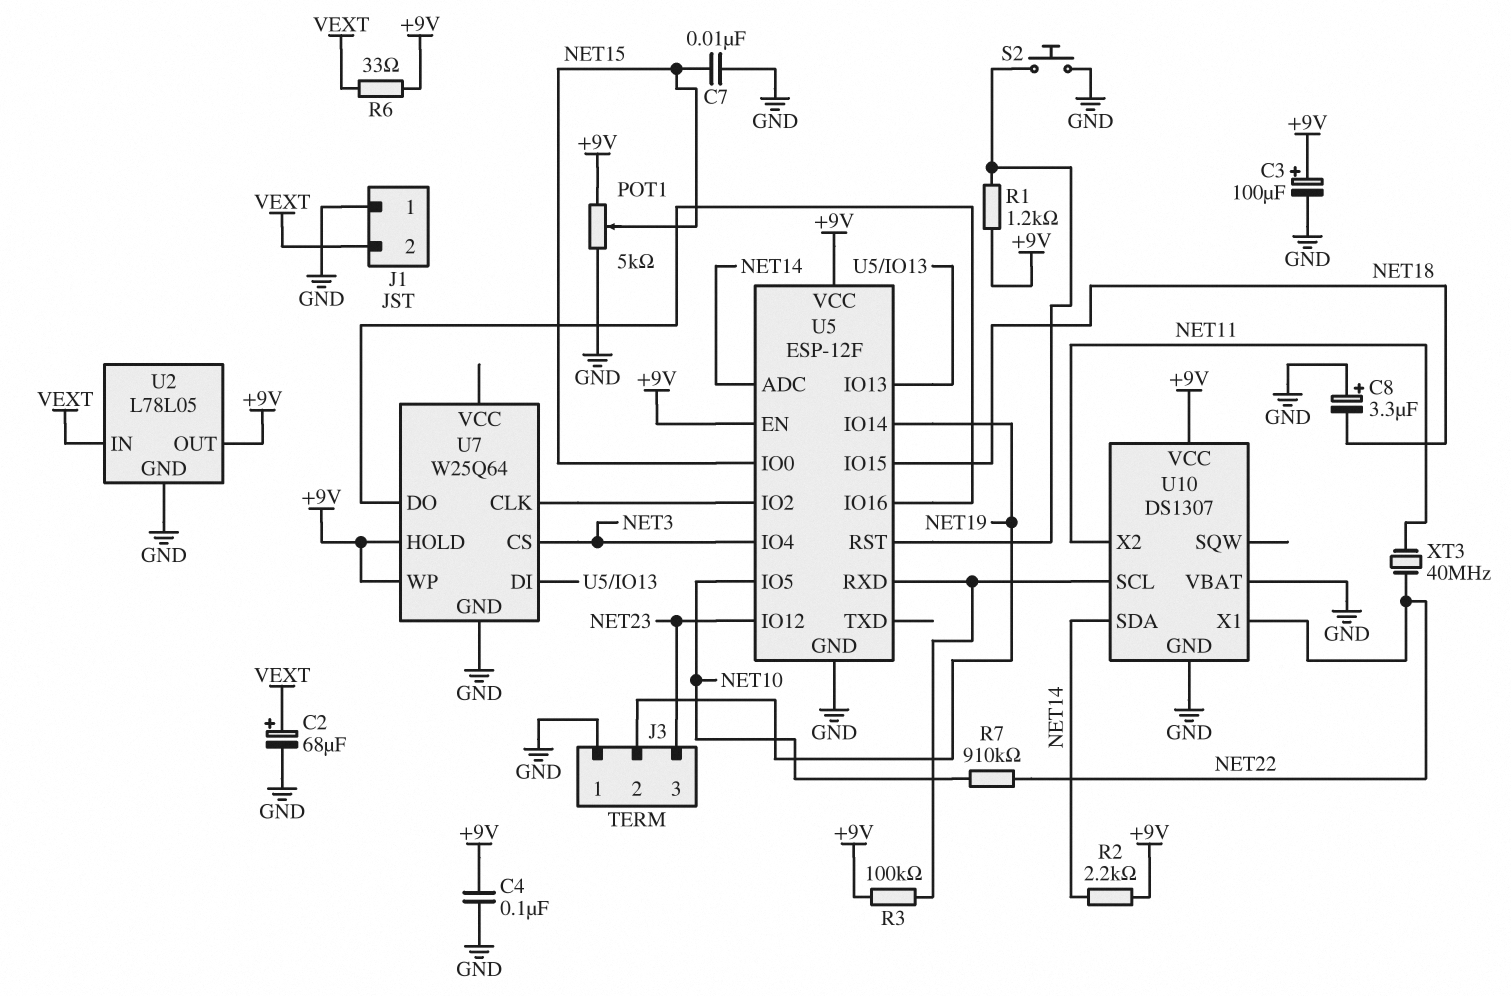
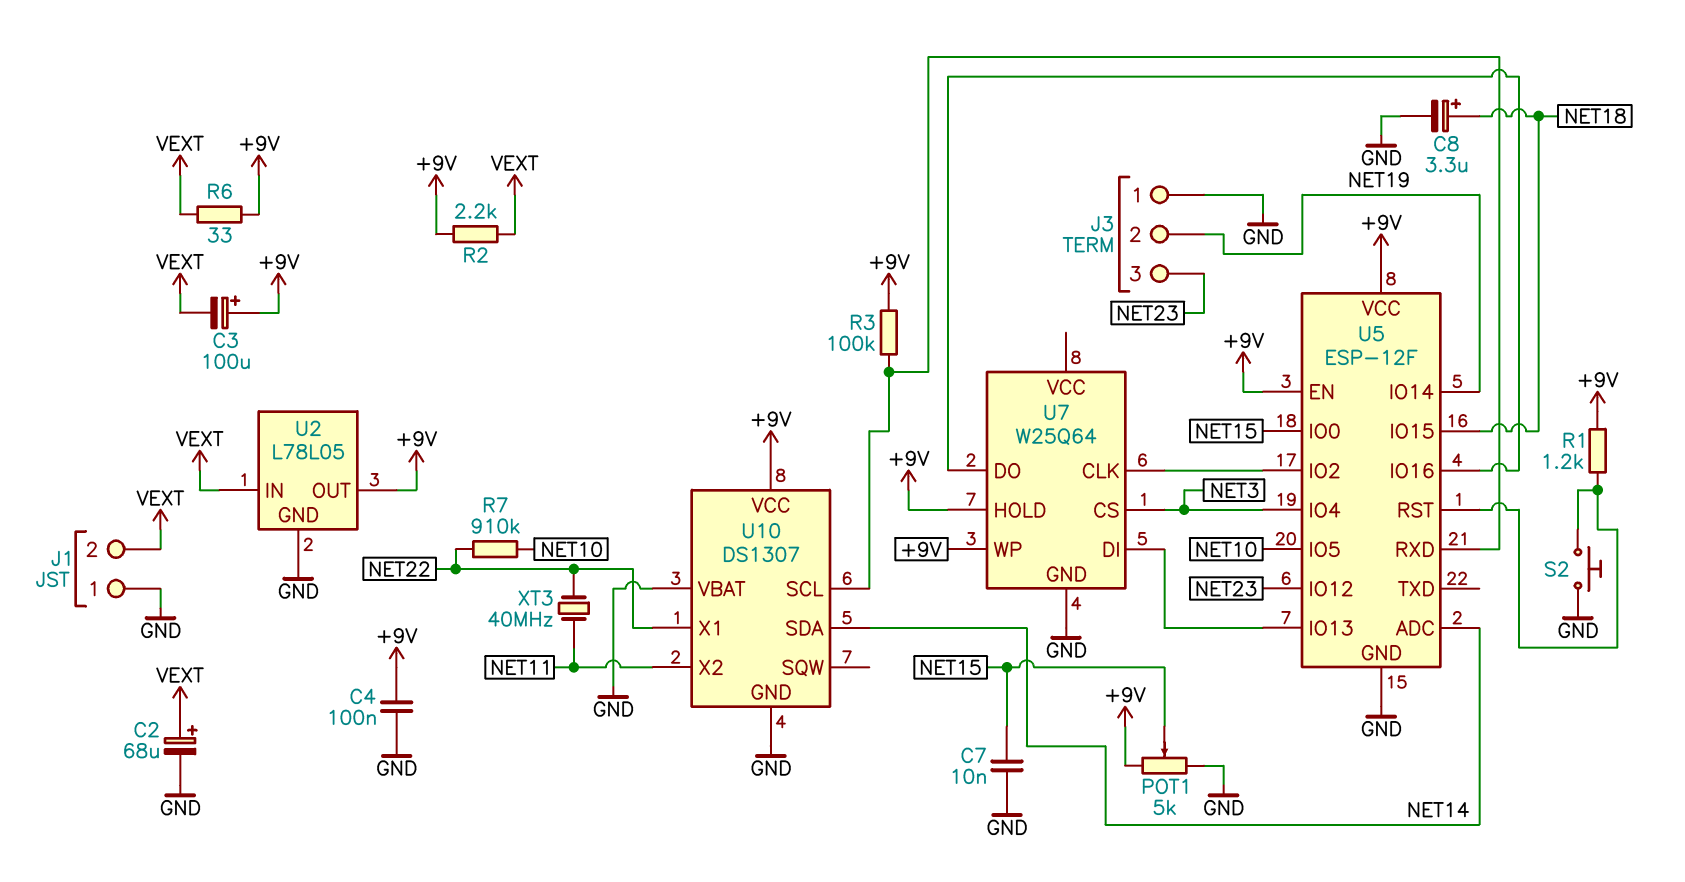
C3: 100uF (plus +9V, minus GND) -> 100uF (plus +9V, minus VEXT)
C8: 3.3uF (plus GND, minus NET18) -> 3.3uF (plus NET18, minus GND)
R2: 2.2k (+9V, NET14) -> 2.2k (+9V, VEXT)

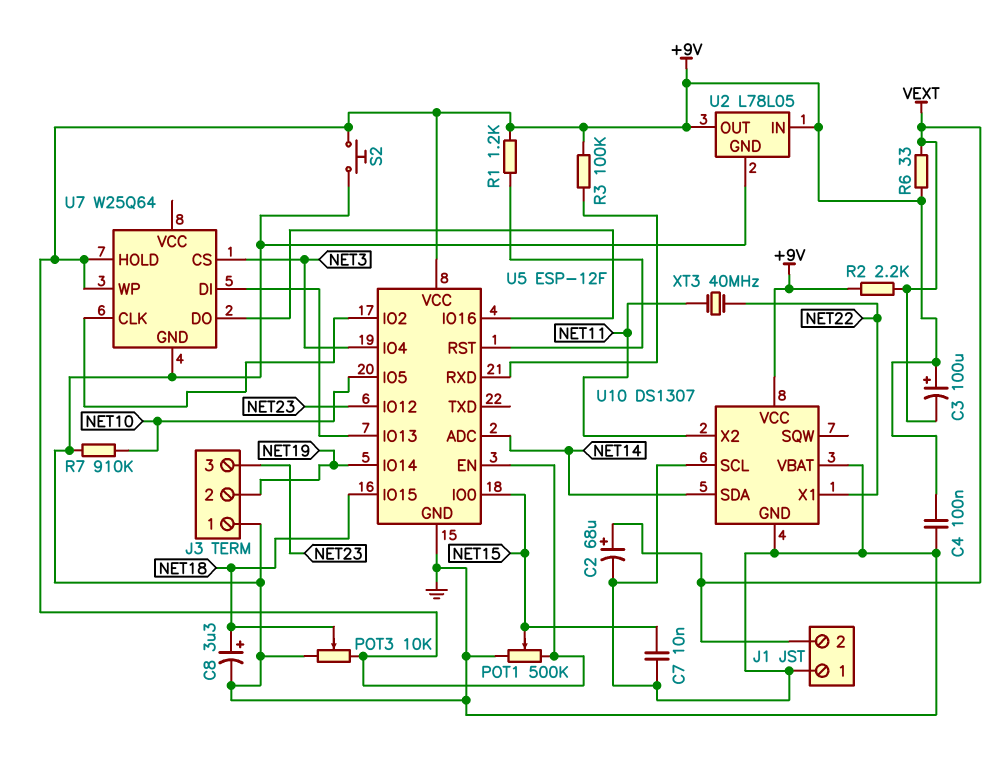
POT1: 5k (+9V, GND, wiper NET15) -> 500k (+9V, GND, wiper NET15)
POT3: none -> 10k (+9V, GND, wiper NET18)
R7: 910k (NET10, NET22) -> 910k (GND, NET10)
S2: button (GND, U5/RST) -> button (+9V, GND)
U2 pin IN: VEXT -> +9V
U10 pin SCL: U5/RXD -> GND

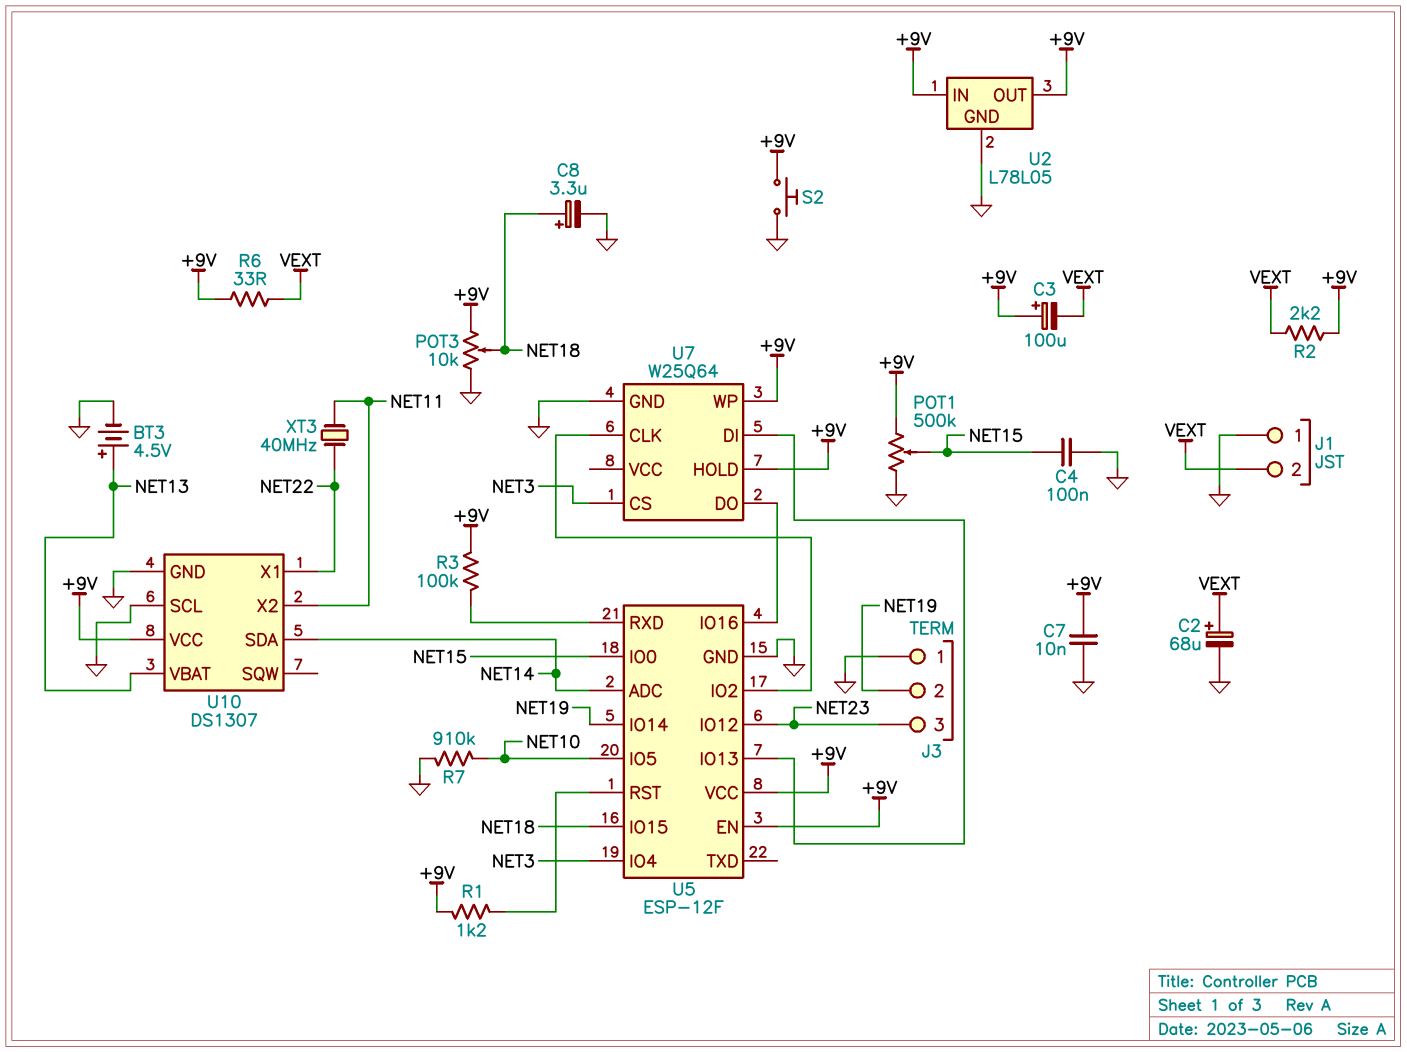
BT3: none -> 4.5V (plus NET13, minus GND)
C4: 100nF (+9V, GND) -> 100nF (GND, NET15)
C7: 10nF (GND, NET15) -> 10nF (+9V, GND)
U10 pin VBAT: GND -> NET13

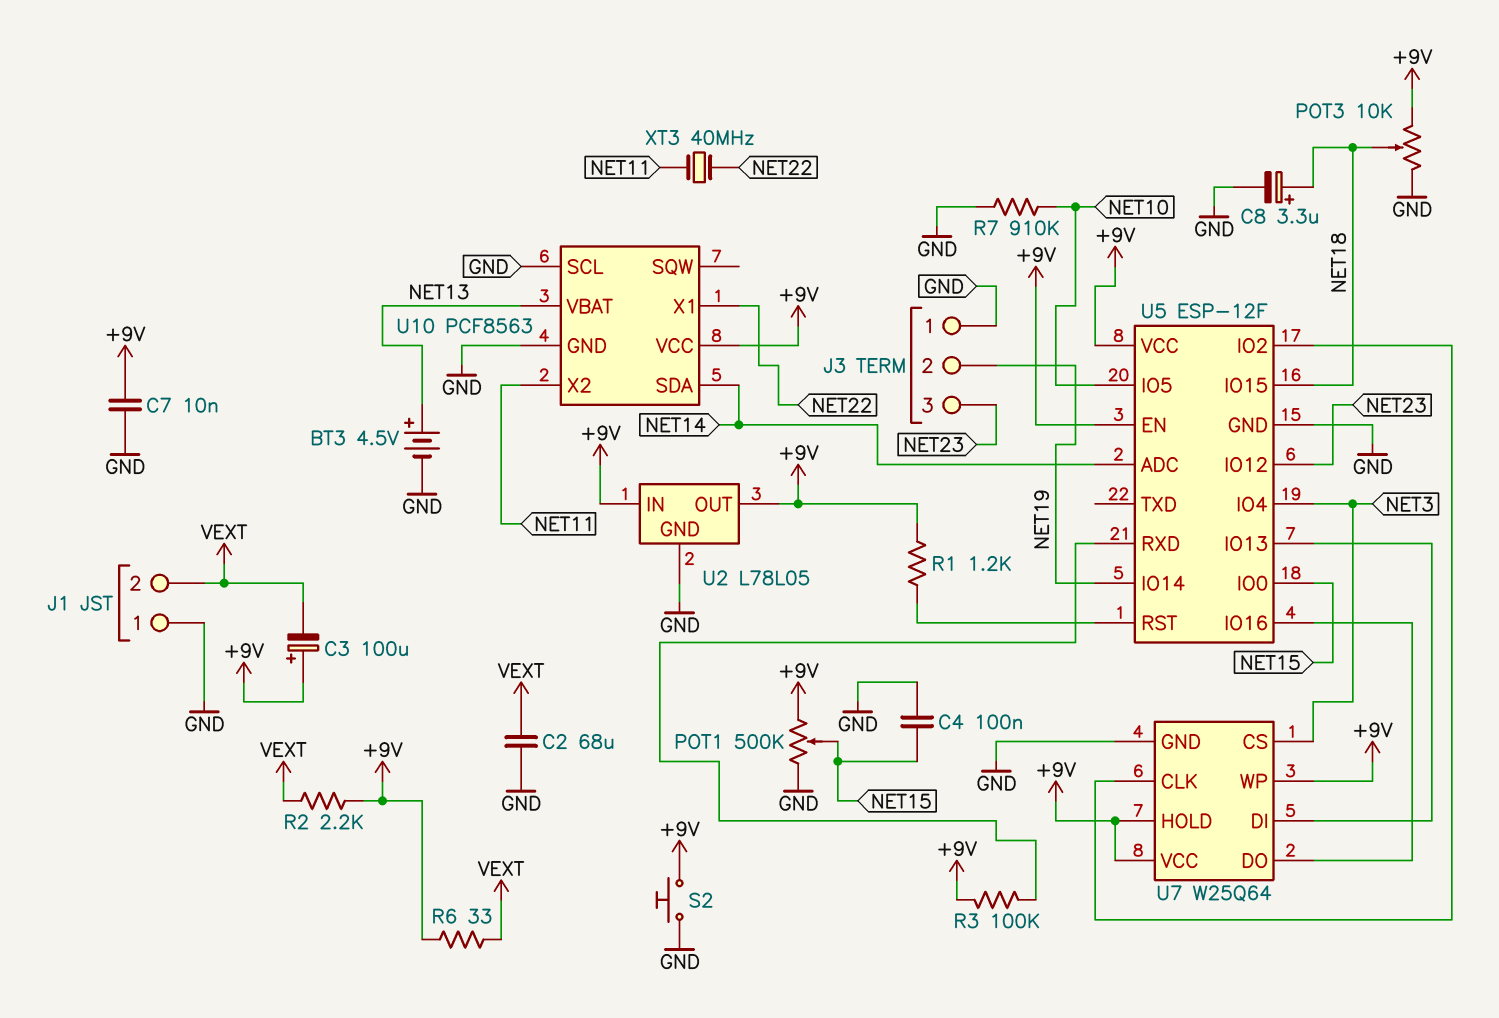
C2: 68uF (plus VEXT, minus GND) -> 68uF (GND, VEXT)
U7 pin VCC: none -> +9V
U10: DS1307 -> PCF8563

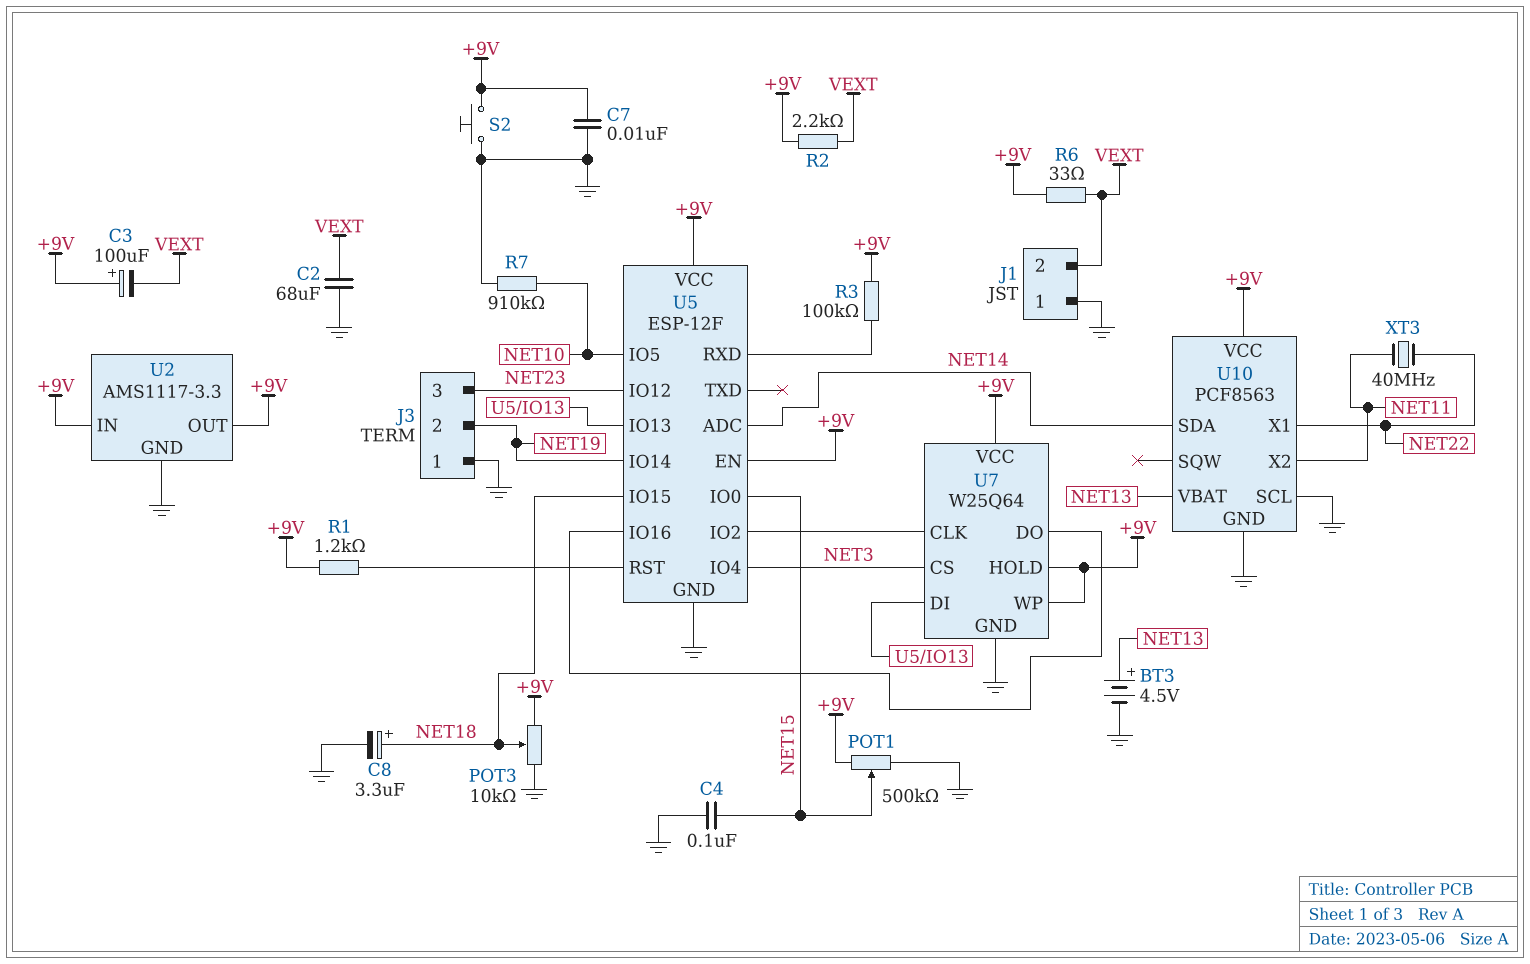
U2: L78L05 -> AMS1117-3.3

